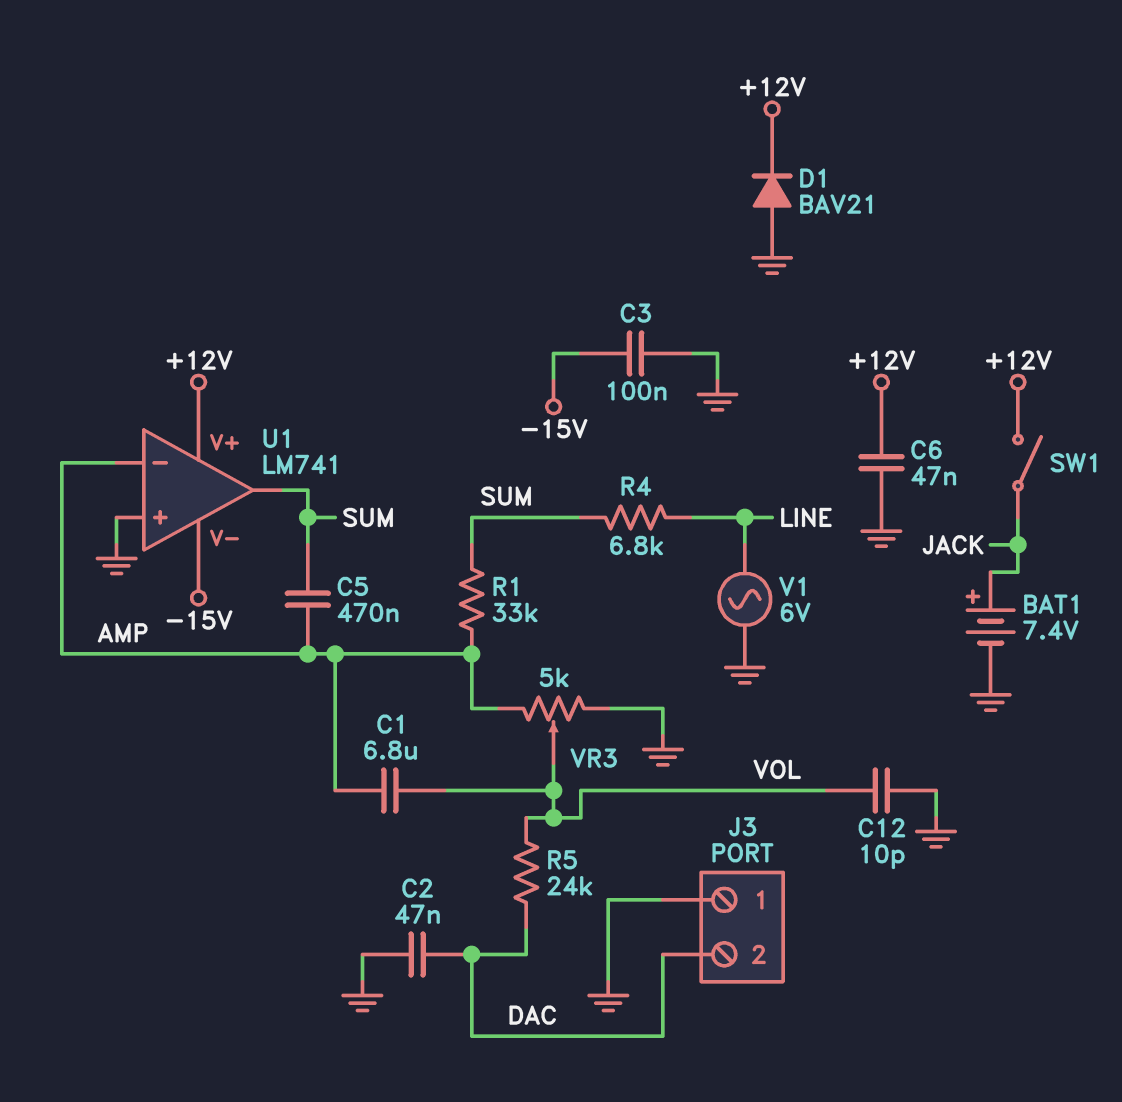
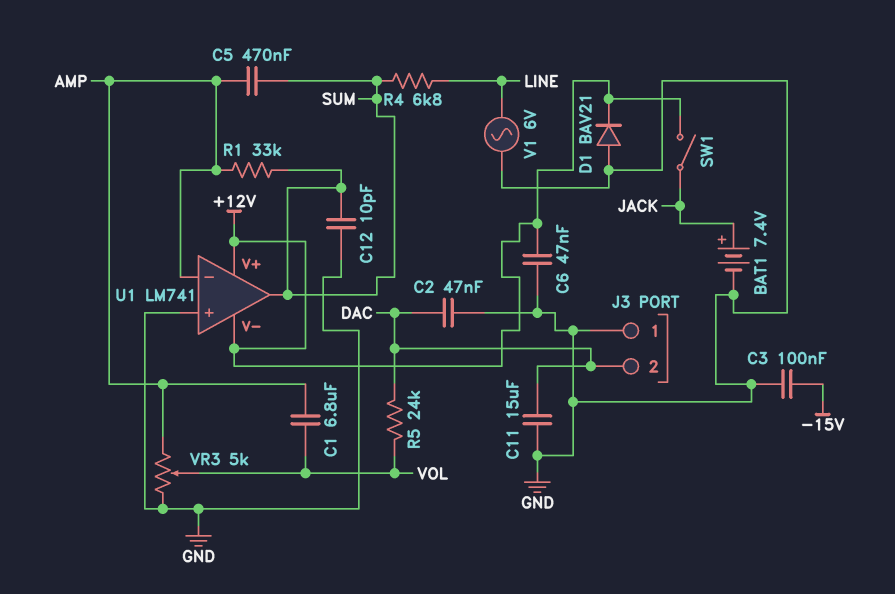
C11: none -> 15uF (DAC, GND)
C12: 10pF (GND, VOL) -> 10pF (GND, SUM)
U1 pin V-: -15V -> +12V

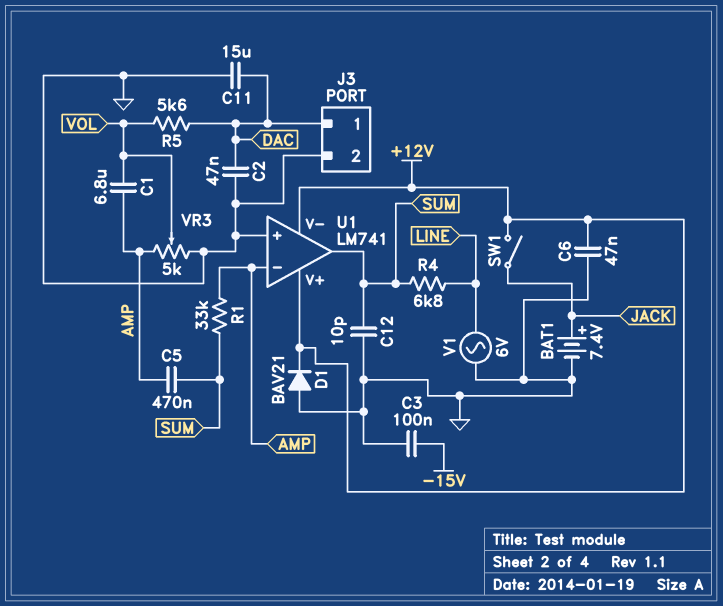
J3 pin 1: GND -> DAC
J3 pin 2: DAC -> GND
R5: 24k (DAC, VOL) -> 5.6k (DAC, VOL)

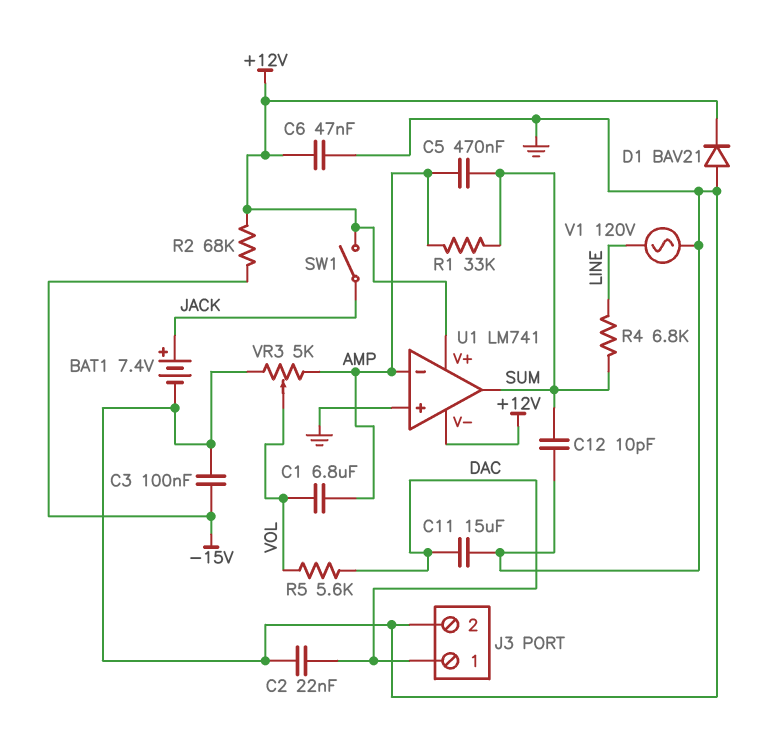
C2: 47nF (DAC, GND) -> 22nF (DAC, GND)
R2: none -> 68k (+12V, -15V)
V1: AC 6V (GND, LINE) -> AC 120V (GND, LINE)

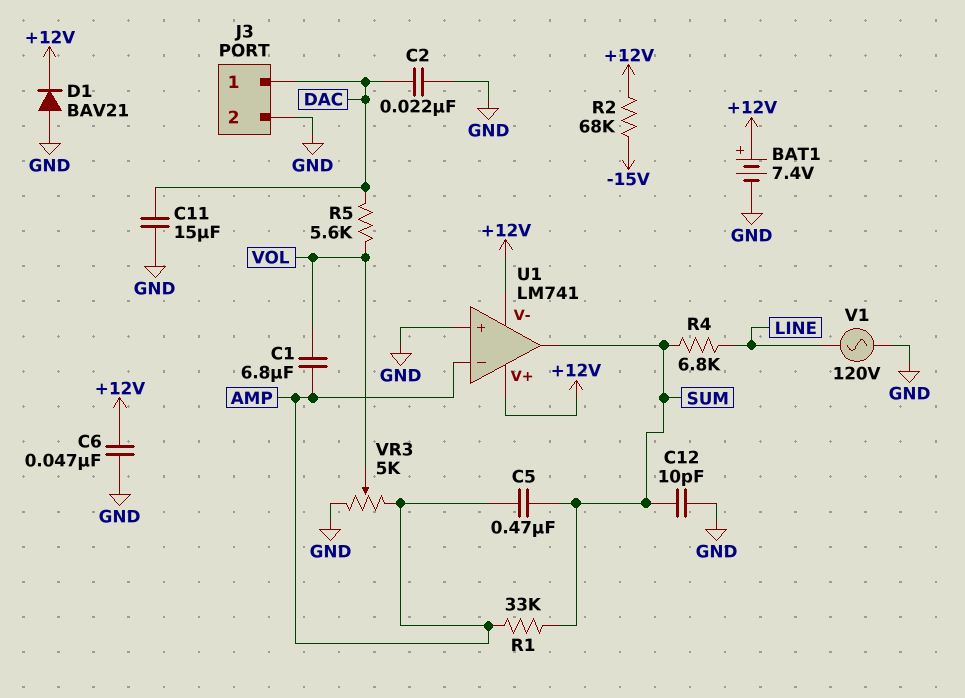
BAT1: 7.4V (plus JACK, minus GND) -> 7.4V (plus +12V, minus GND)
C3: 100nF (-15V, GND) -> none
SW1: switch (+12V, JACK) -> none

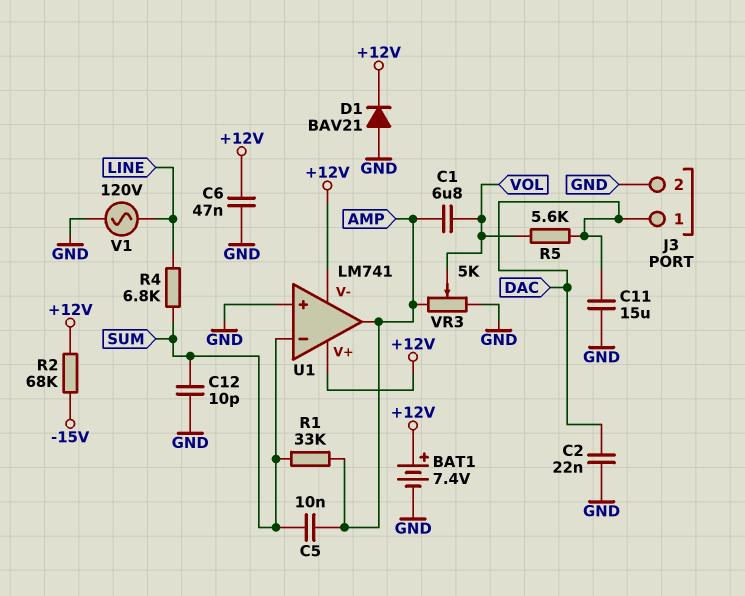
C5: 470nF (AMP, SUM) -> 10nF (AMP, SUM)
U1 pin in-: AMP -> SUM
U1 pin out: SUM -> AMP

